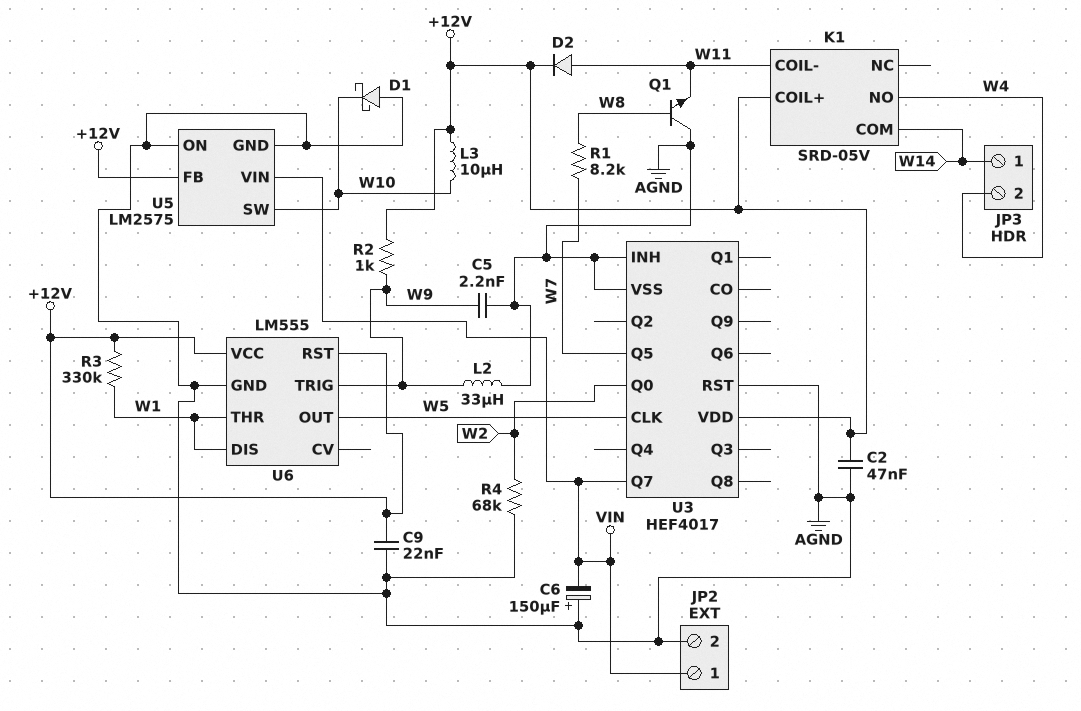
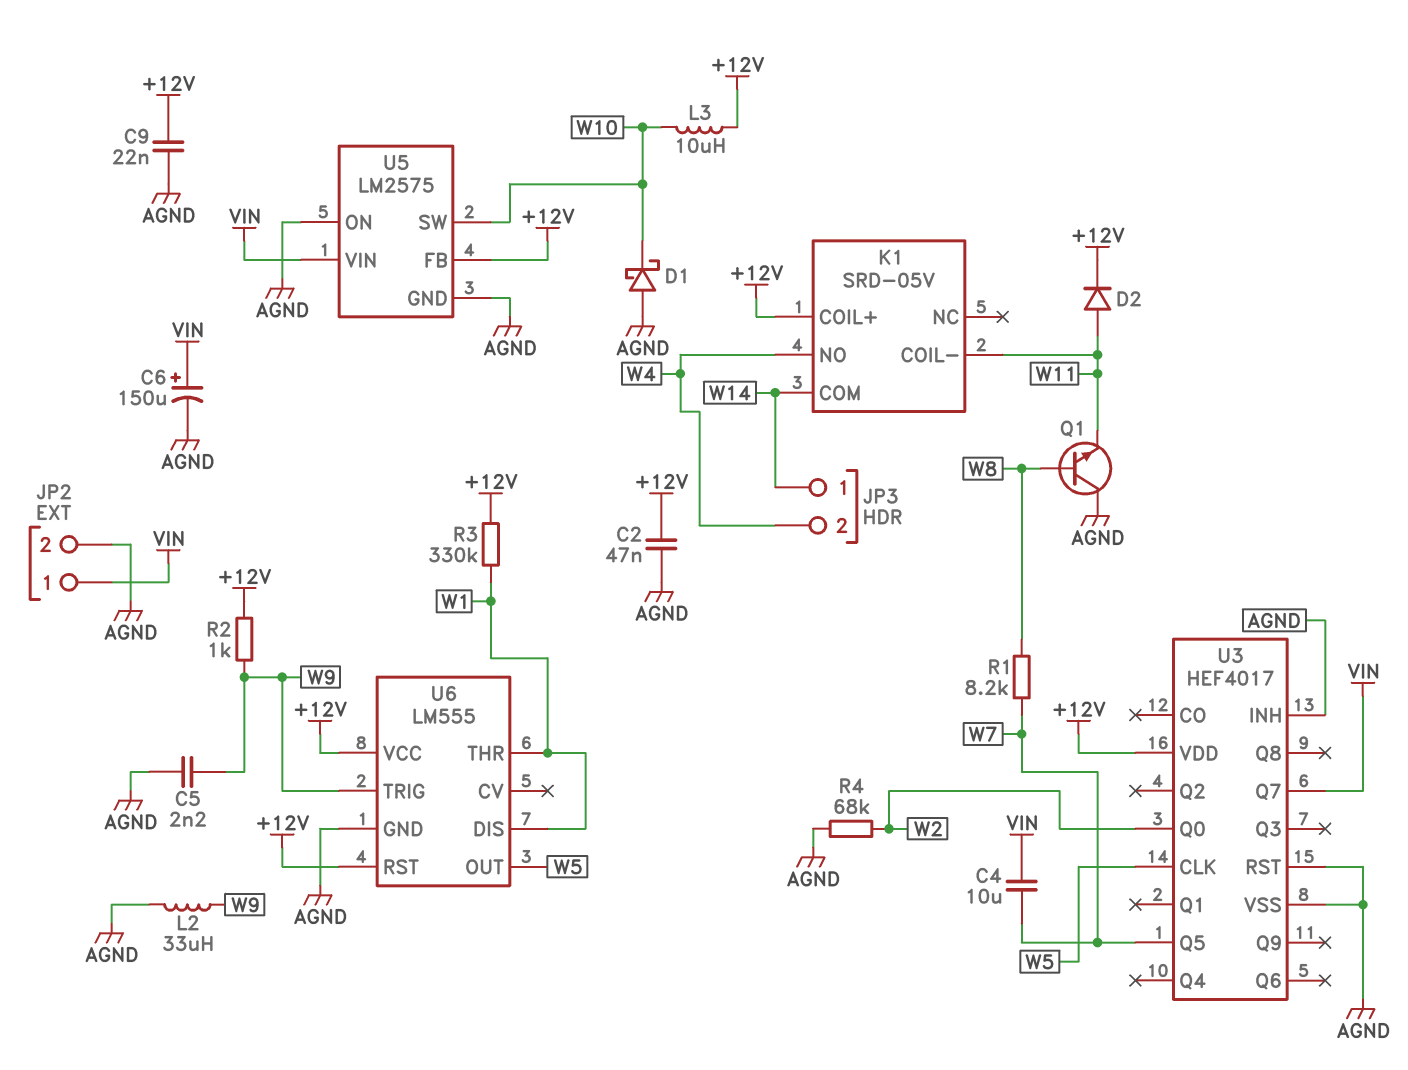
C4: none -> 10uF (VIN, W7)
C6: 150uF (plus AGND, minus VIN) -> 150uF (plus VIN, minus AGND)

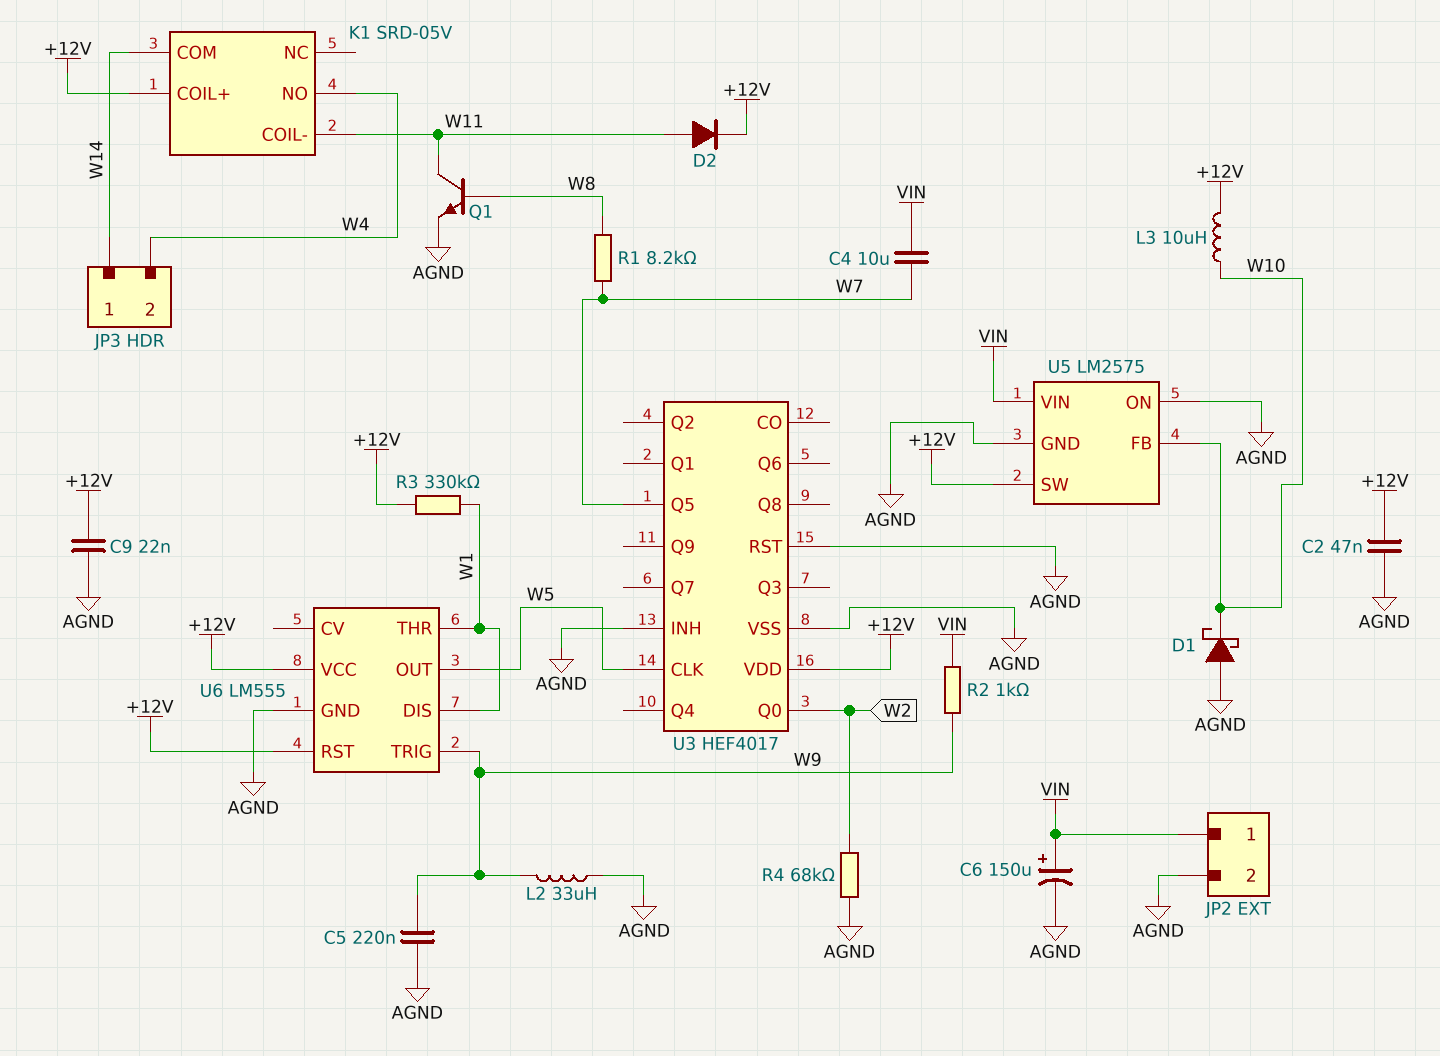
C5: 2.2nF (AGND, W9) -> 220nF (AGND, W9)
Q1: NPN (B W8, C AGND, E W11) -> NPN (B W8, C W11, E AGND)
R2: 1k (+12V, W9) -> 1k (VIN, W9)
U3 pin Q7: VIN -> none
U5 pin FB: +12V -> W10
U5 pin SW: W10 -> +12V

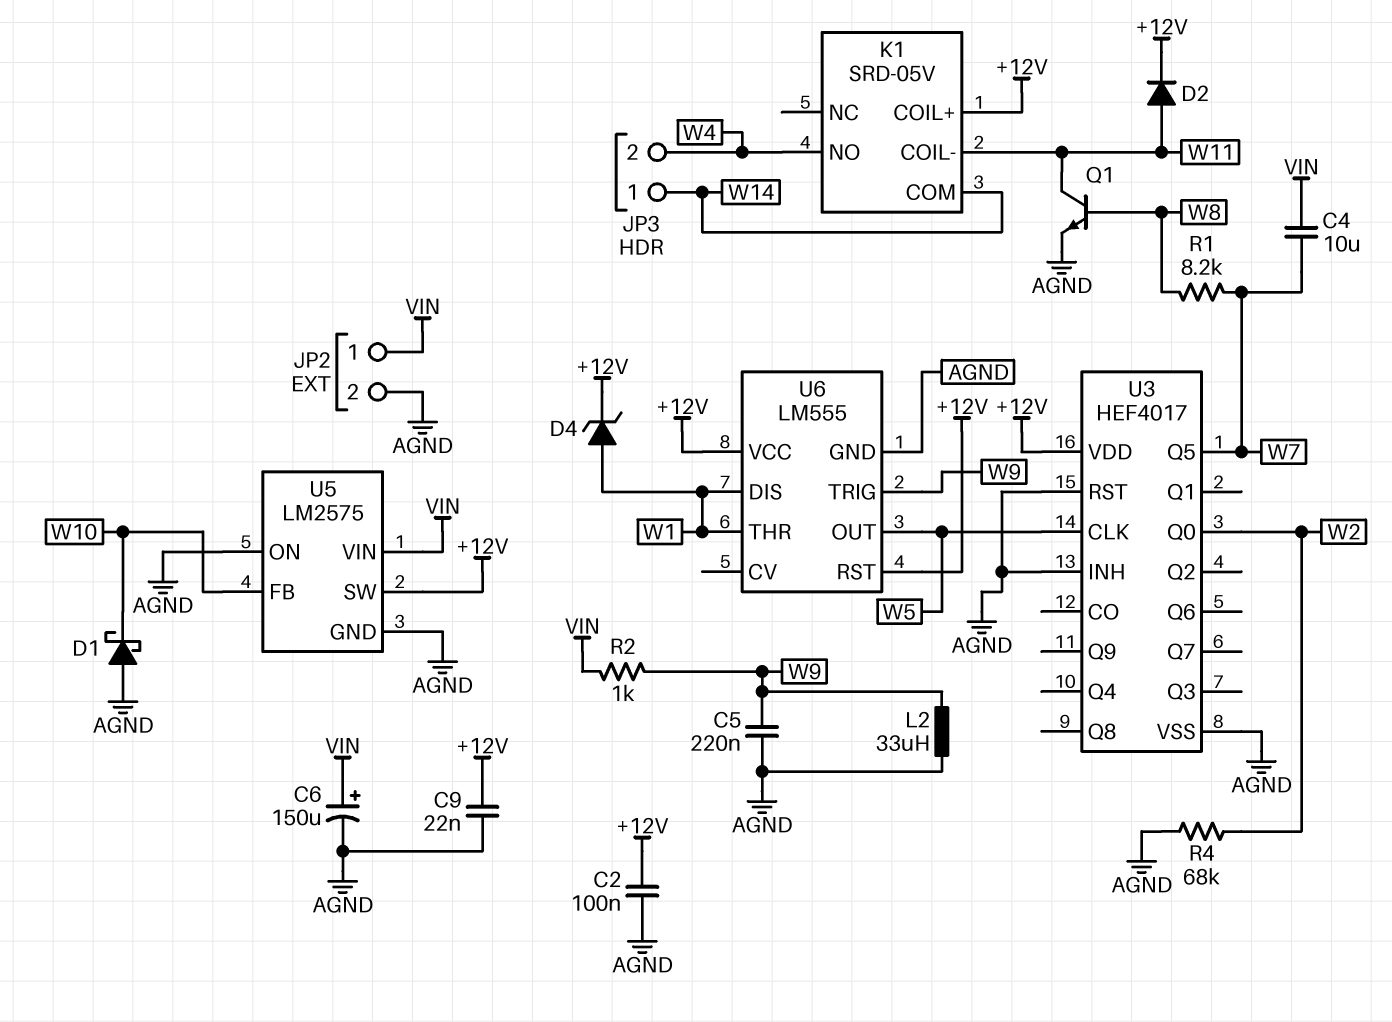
C2: 47nF (+12V, AGND) -> 100nF (+12V, AGND)
D4: none -> zener (A W1, K +12V)
L3: 10uH (+12V, W10) -> none
R3: 330k (+12V, W1) -> none

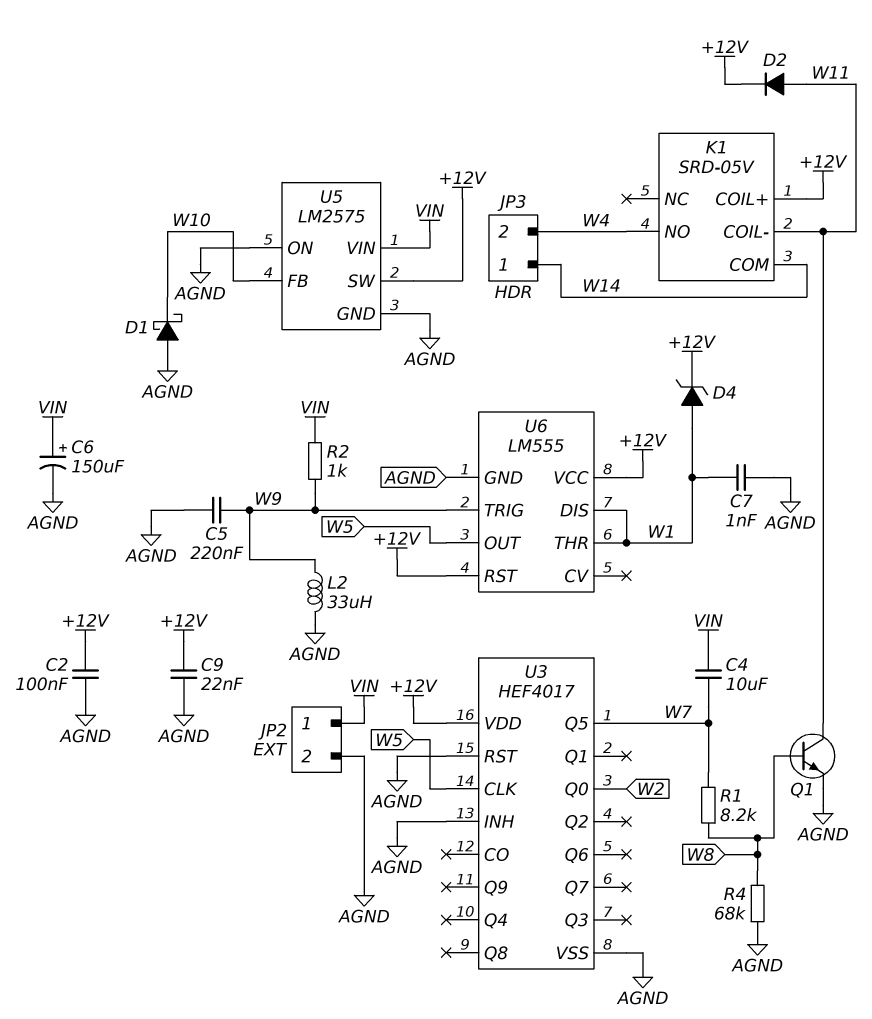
C7: none -> 1nF (AGND, W1)
R4: 68k (AGND, W2) -> 68k (AGND, W8)

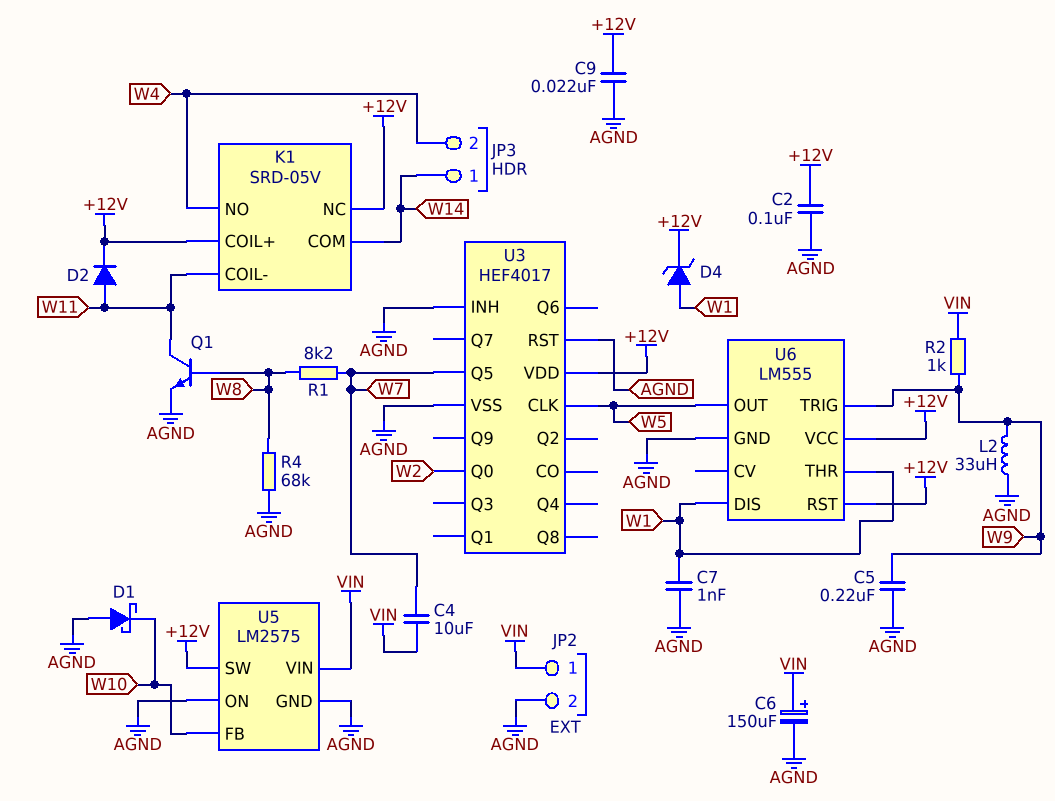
K1 pin NC: none -> +12V

